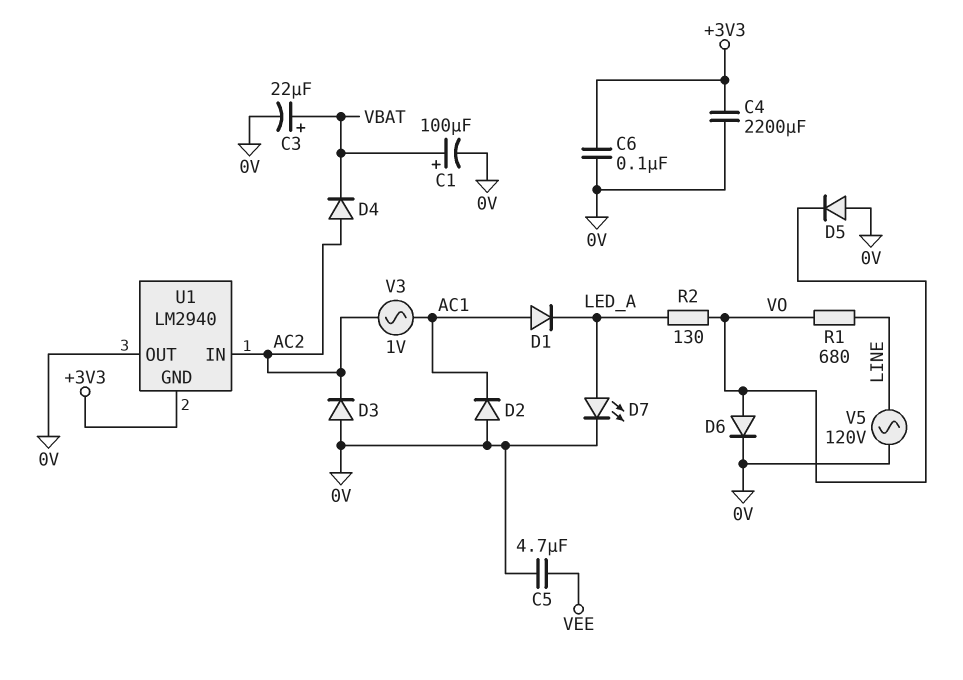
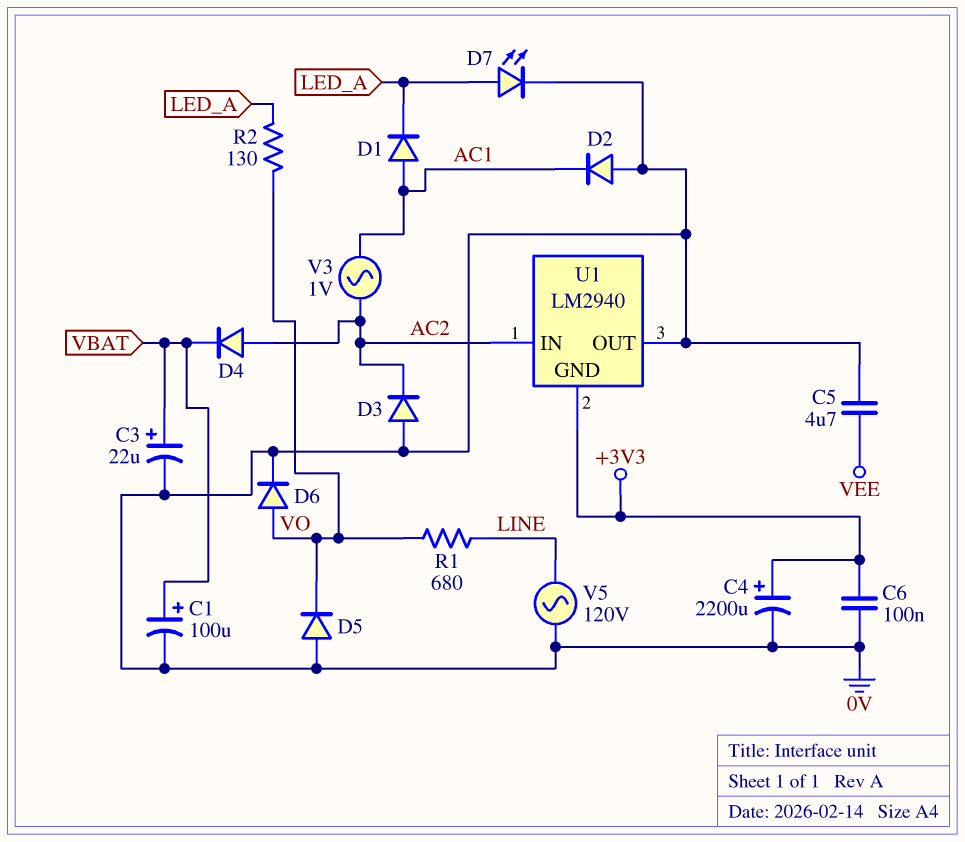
C4: 2200uF (+3V3, 0V) -> 2200uF (plus +3V3, minus 0V)

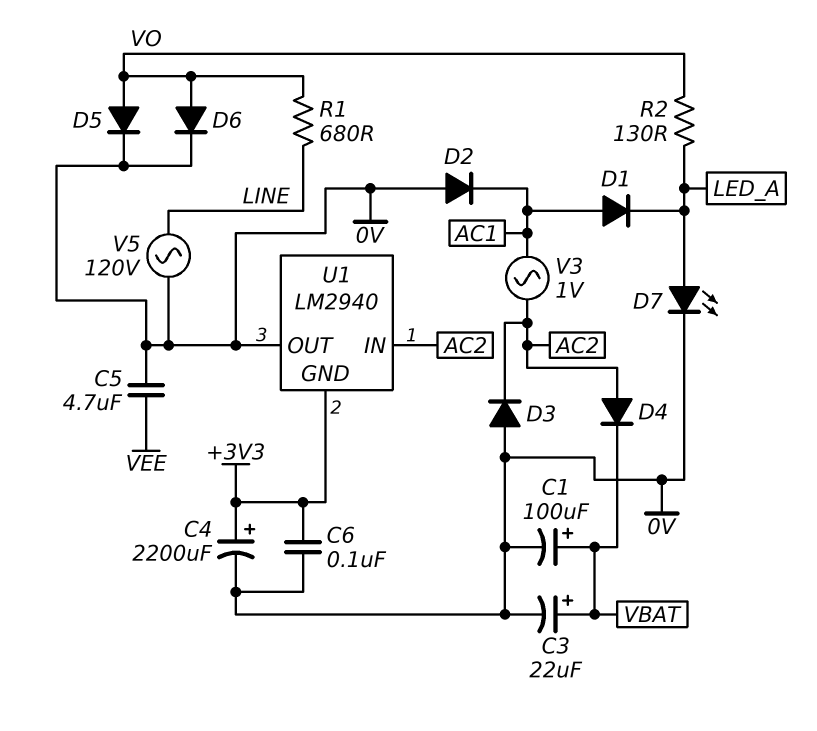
D5: diode (A 0V, K VO) -> diode (A VO, K 0V)

